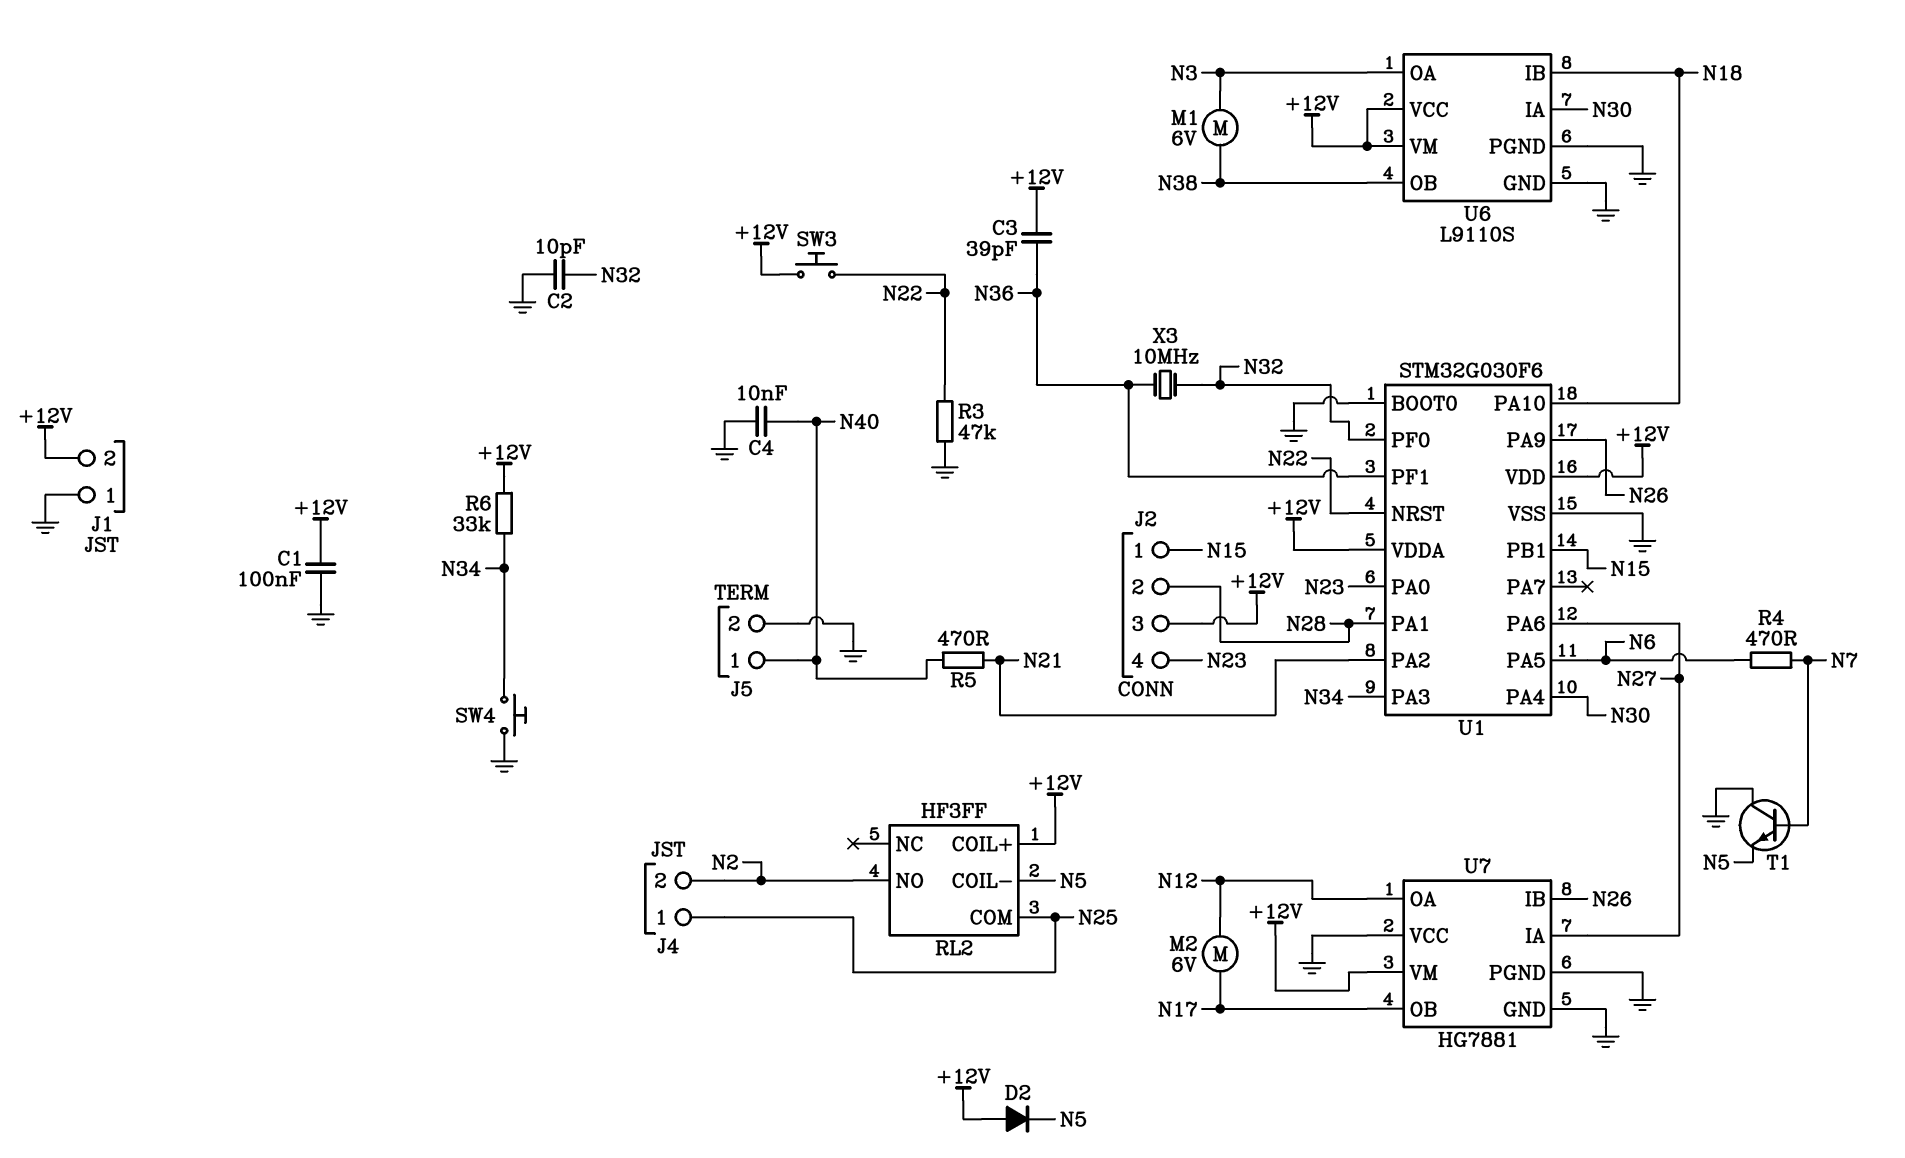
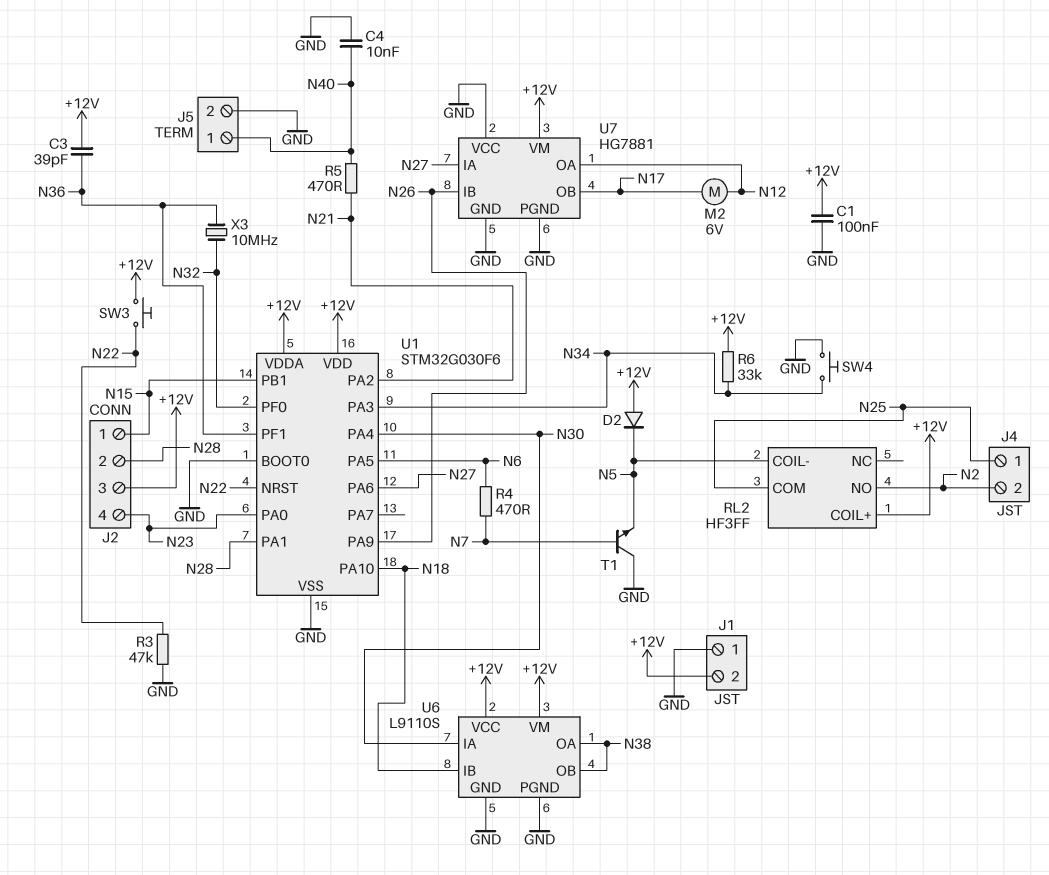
C2: 10pF (GND, N32) -> none
M1: motor 6V (N3, N38) -> none
U6 pin OA: N3 -> N38

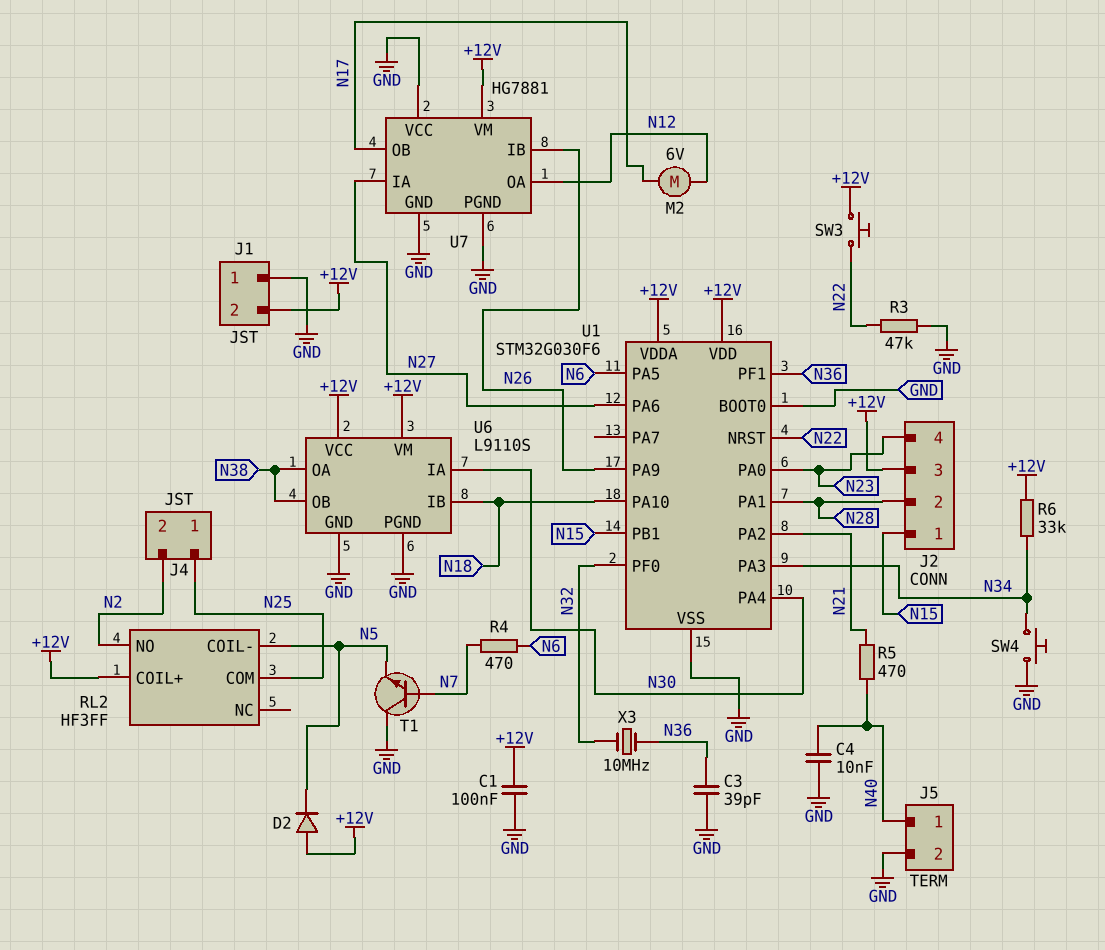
C3: 39pF (+12V, N36) -> 39pF (GND, N36)

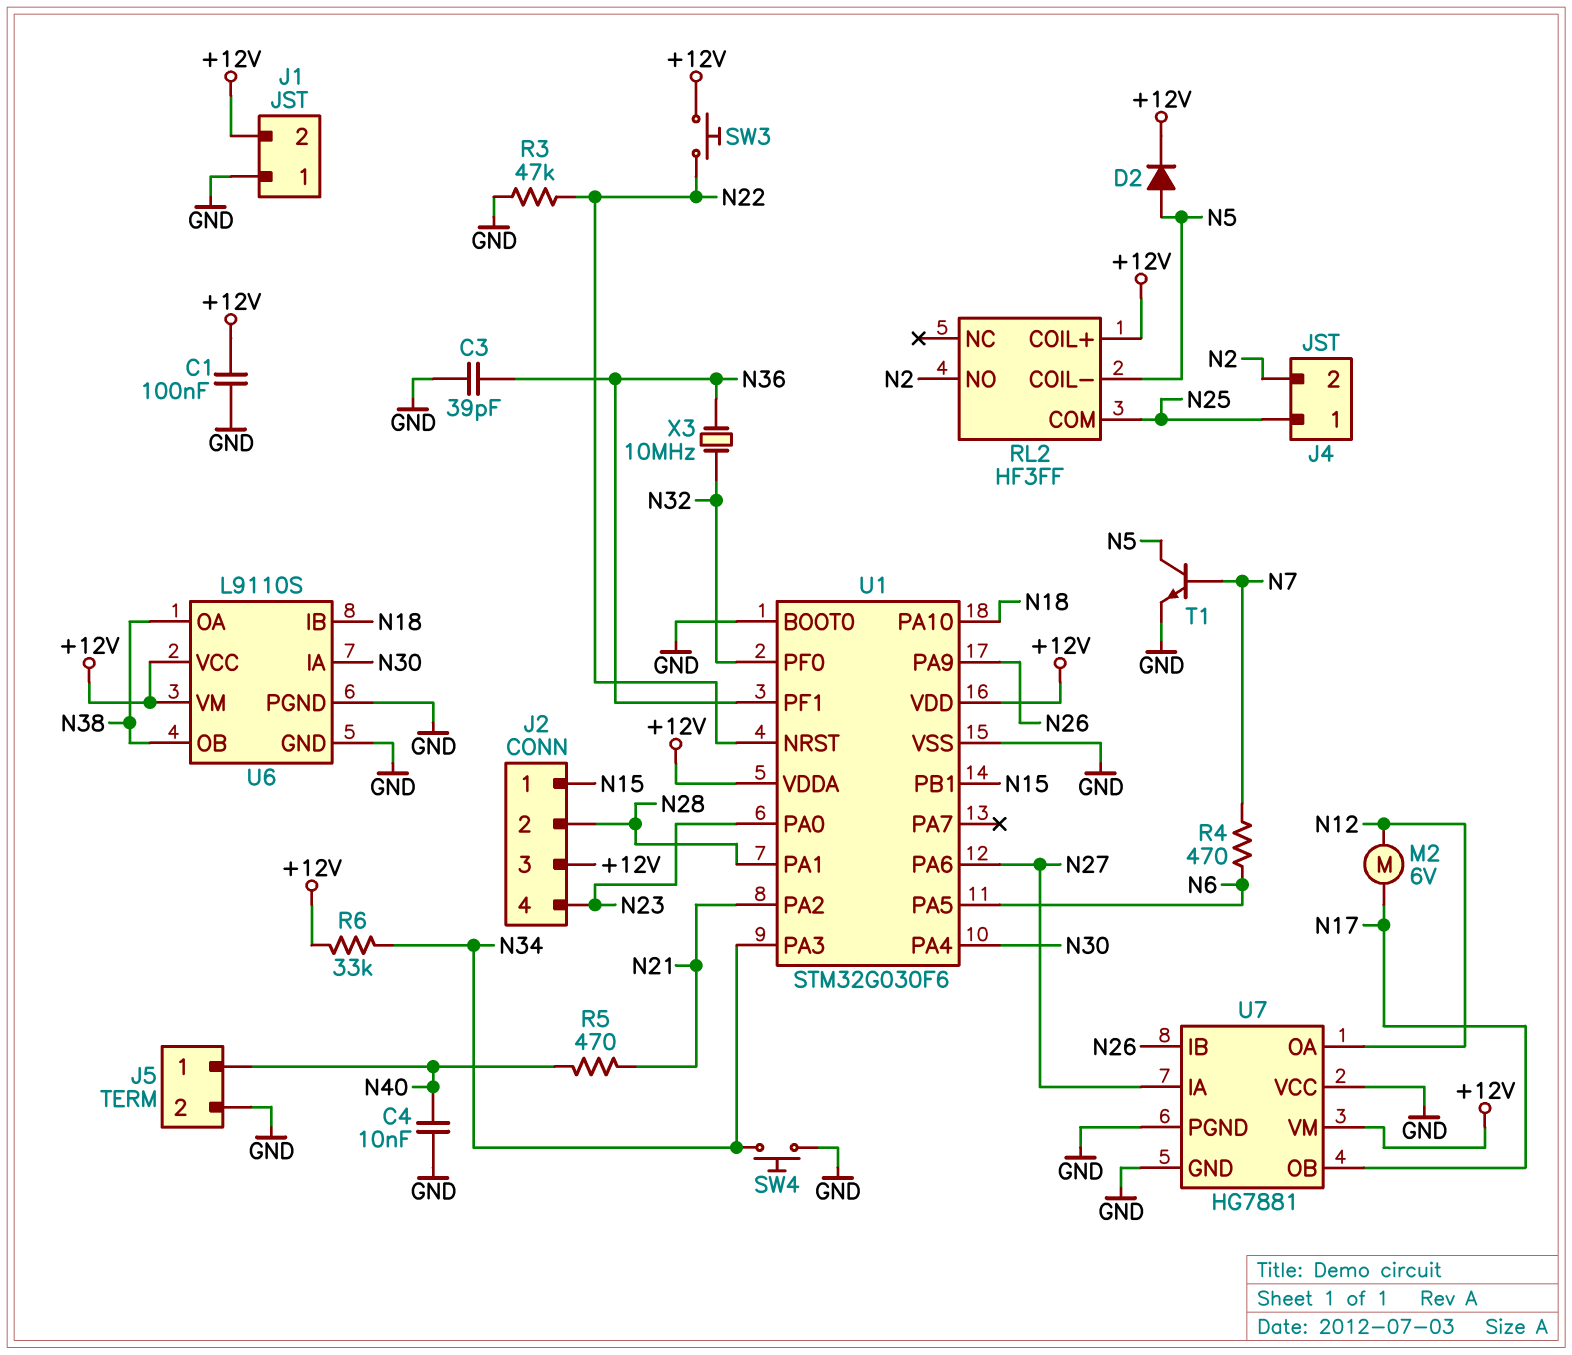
D2: diode (A +12V, K N5) -> diode (A N5, K +12V)
T1: NPN (B N7, C GND, E N5) -> NPN (B N7, C N5, E GND)

